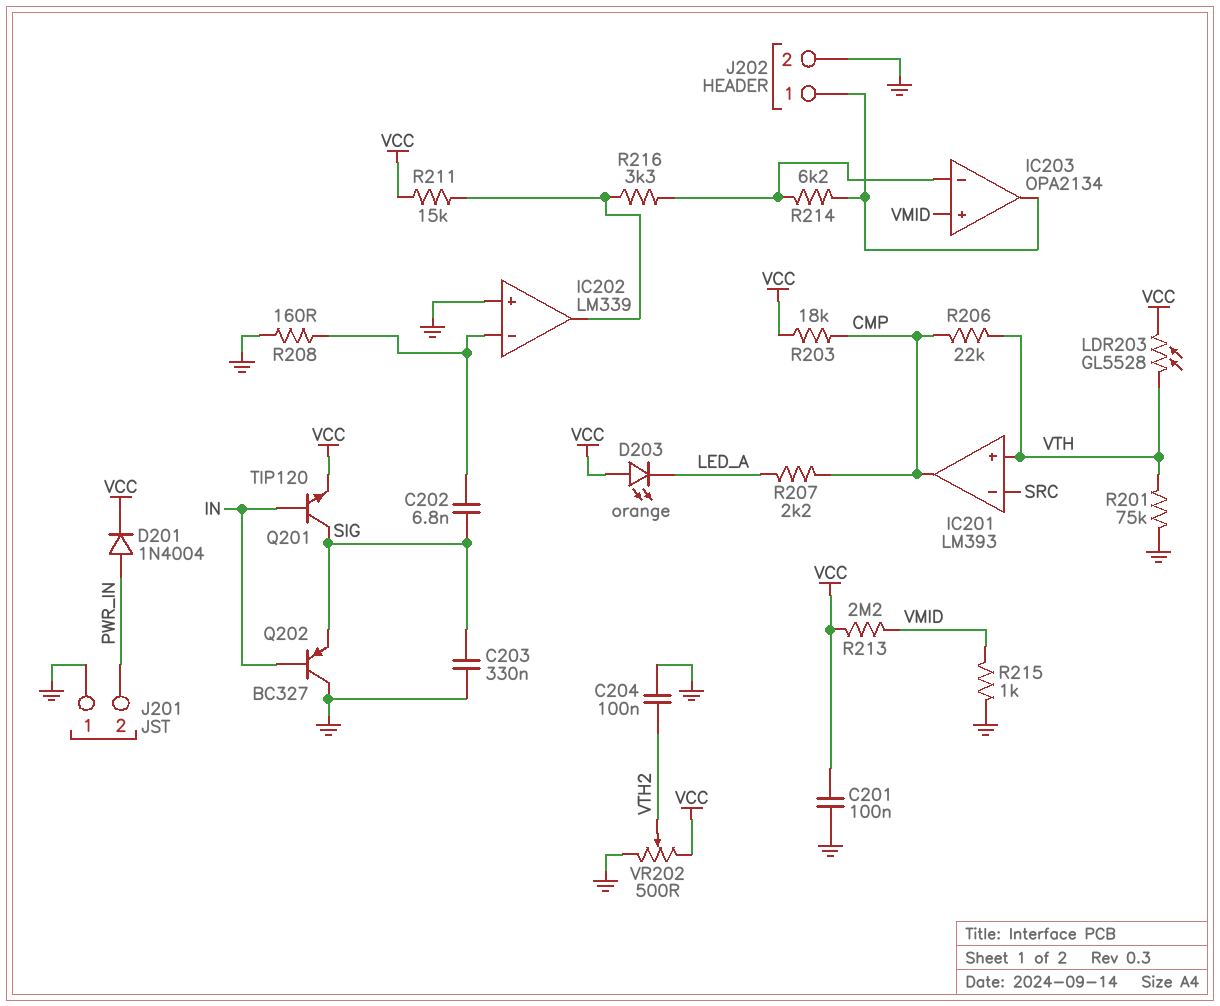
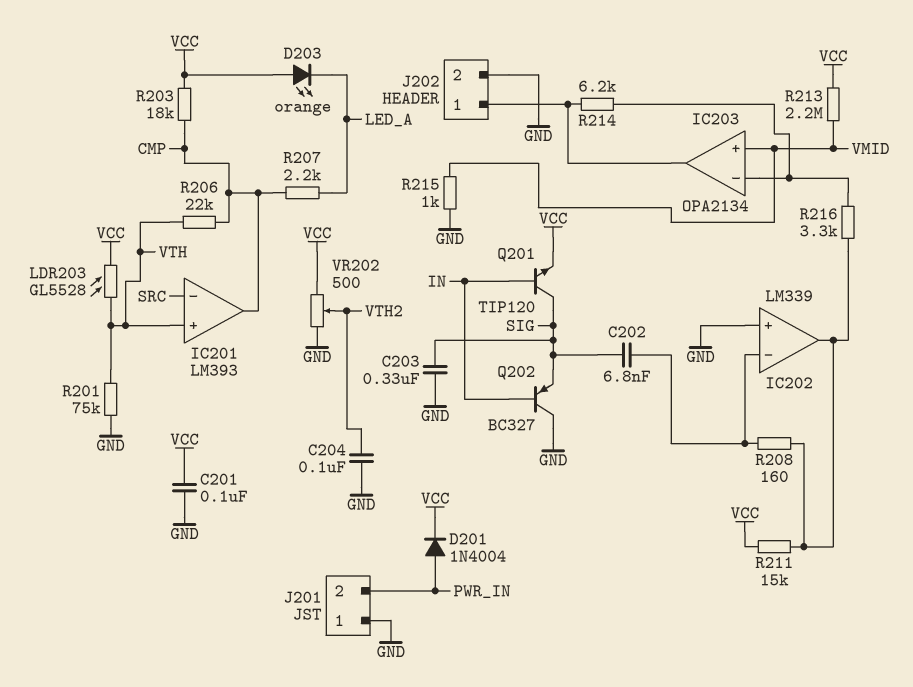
R208: 160 (GND, IC202/in-) -> 160 (IC202/in-, IC202/out)

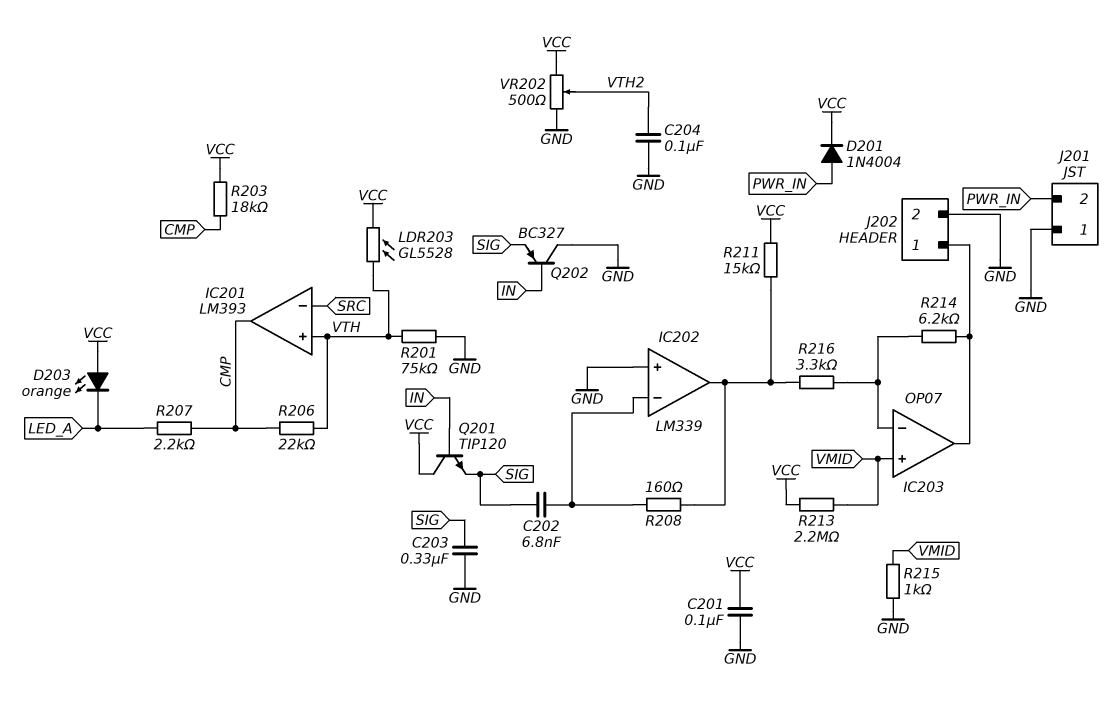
IC203: OPA2134 -> OP07
Q201: NPN TIP120 (B IN, C SIG, E VCC) -> NPN TIP120 (B IN, C VCC, E SIG)

